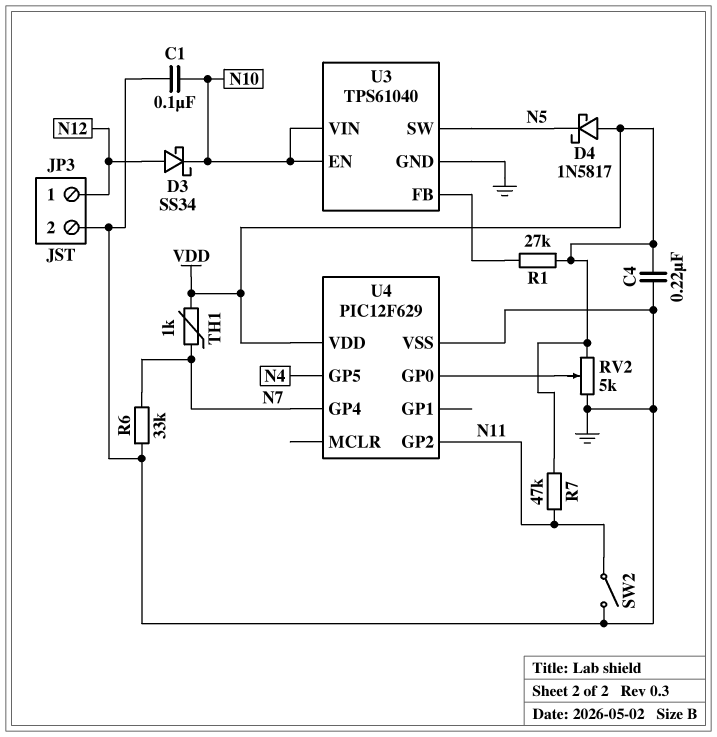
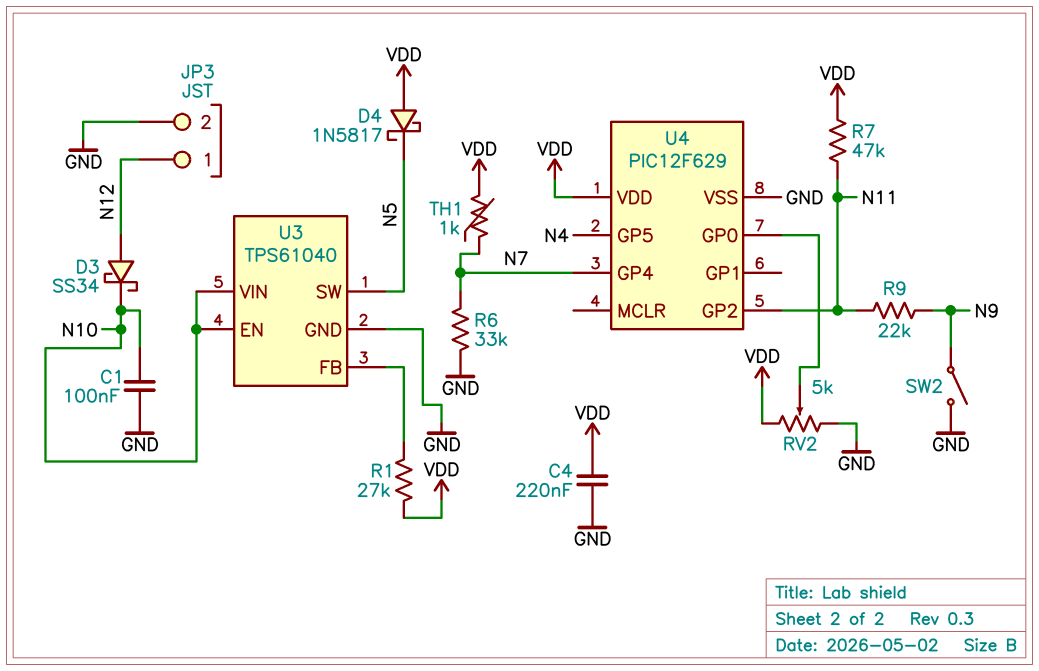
R9: none -> 22k (N9, N11)
SW2: switch (GND, N11) -> switch (GND, N9)

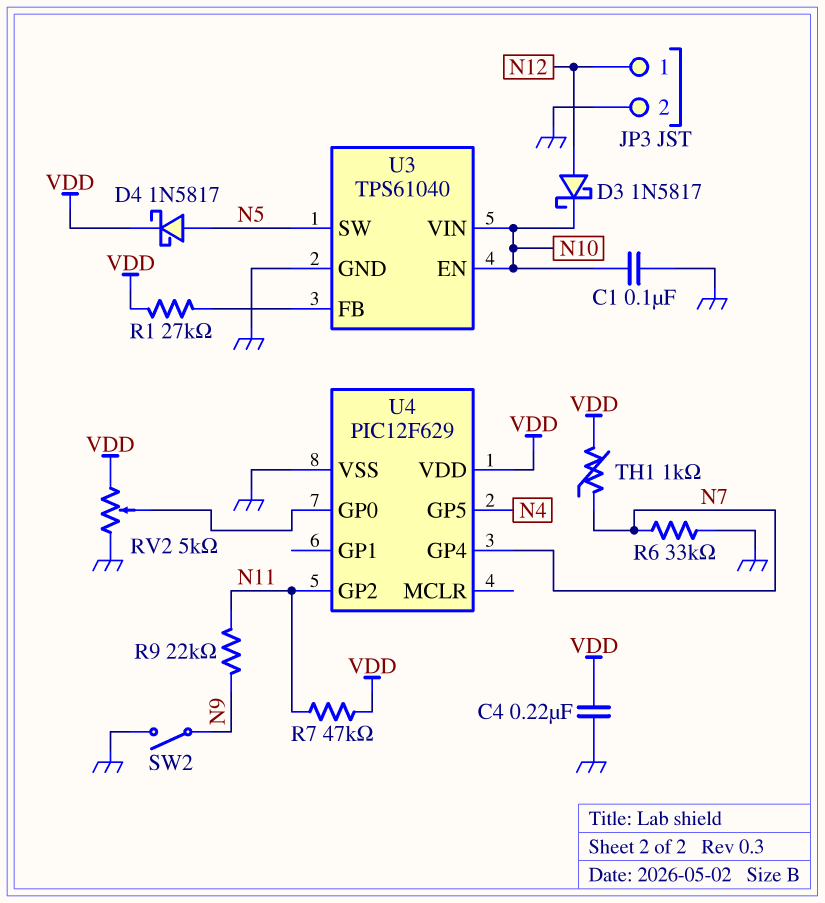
D3: schottky SS34 (A N12, K N10) -> schottky 1N5817 (A N12, K N10)
D4: schottky 1N5817 (A VDD, K N5) -> schottky 1N5817 (A N5, K VDD)

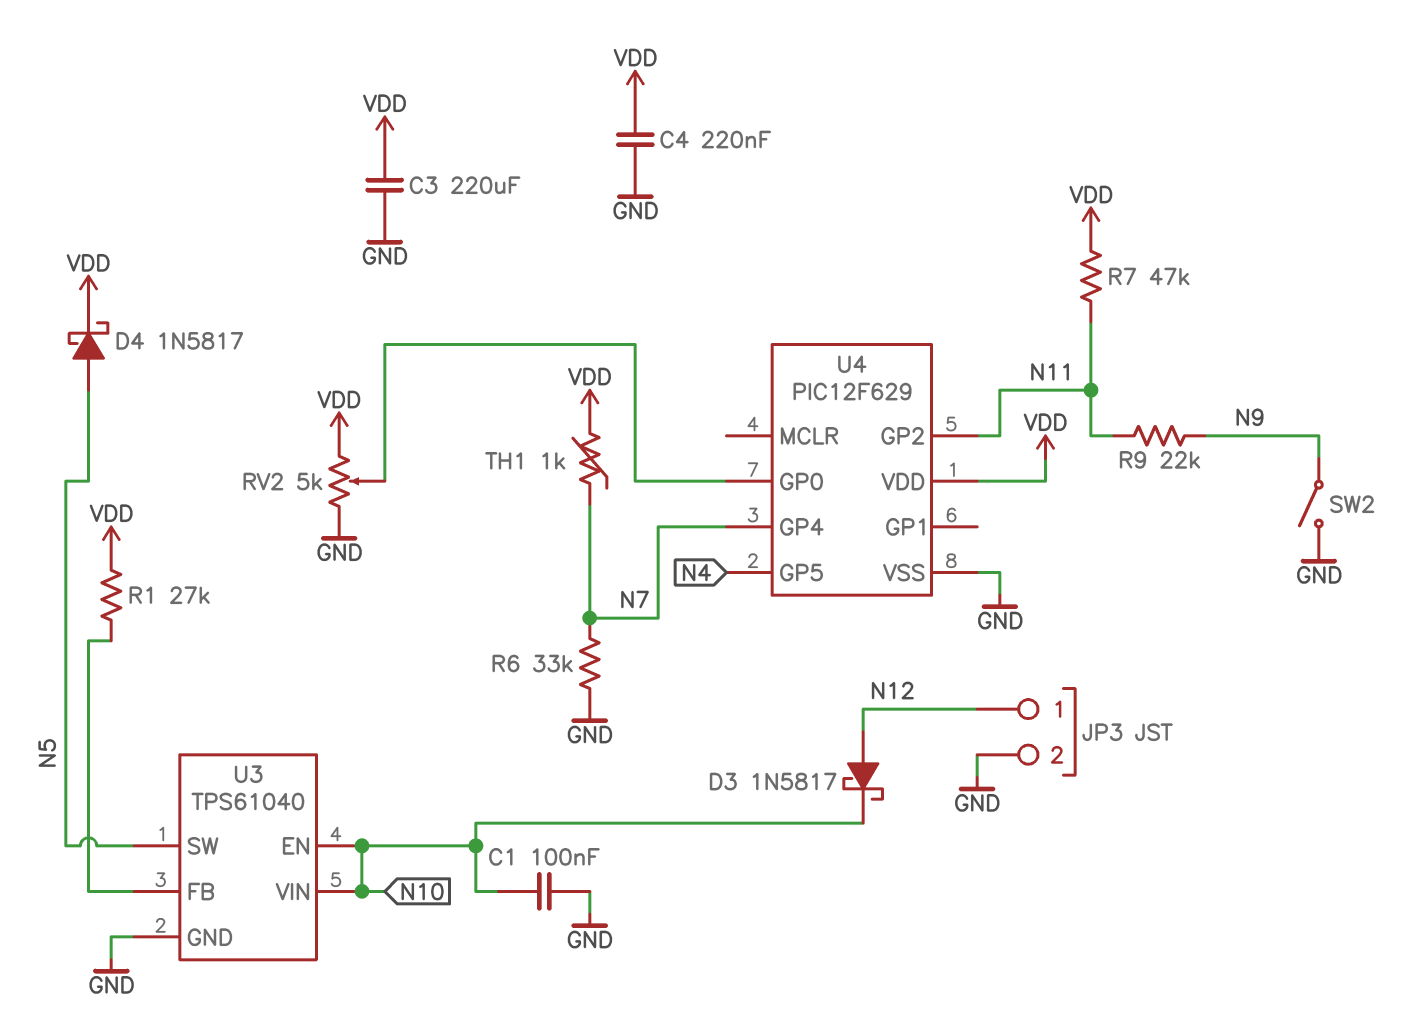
C3: none -> 220uF (GND, VDD)

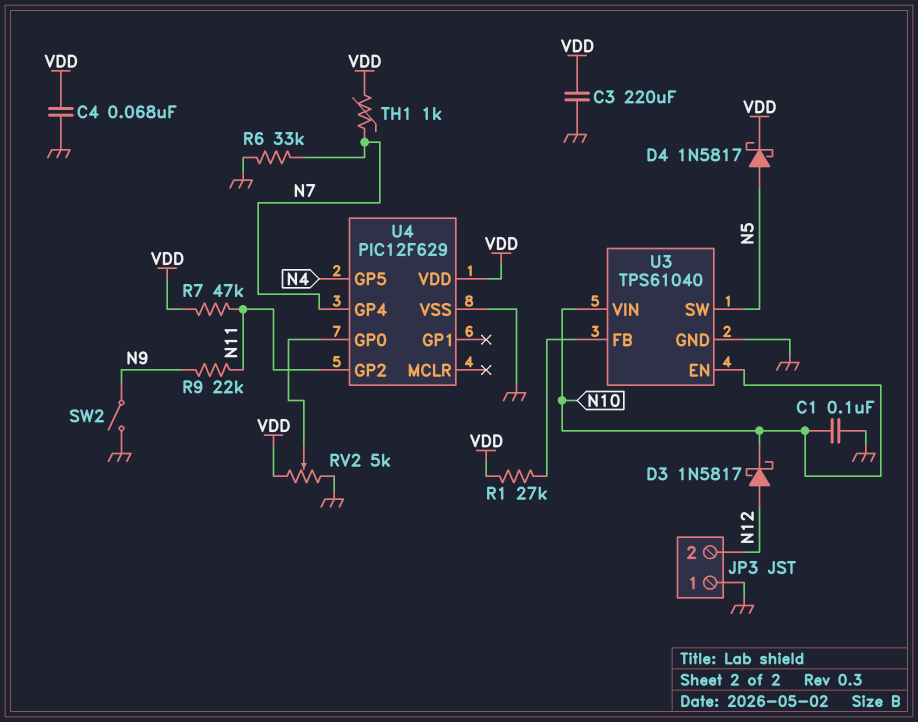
C4: 220nF (GND, VDD) -> 68nF (GND, VDD)
JP3 pin 1: N12 -> GND
JP3 pin 2: GND -> N12

